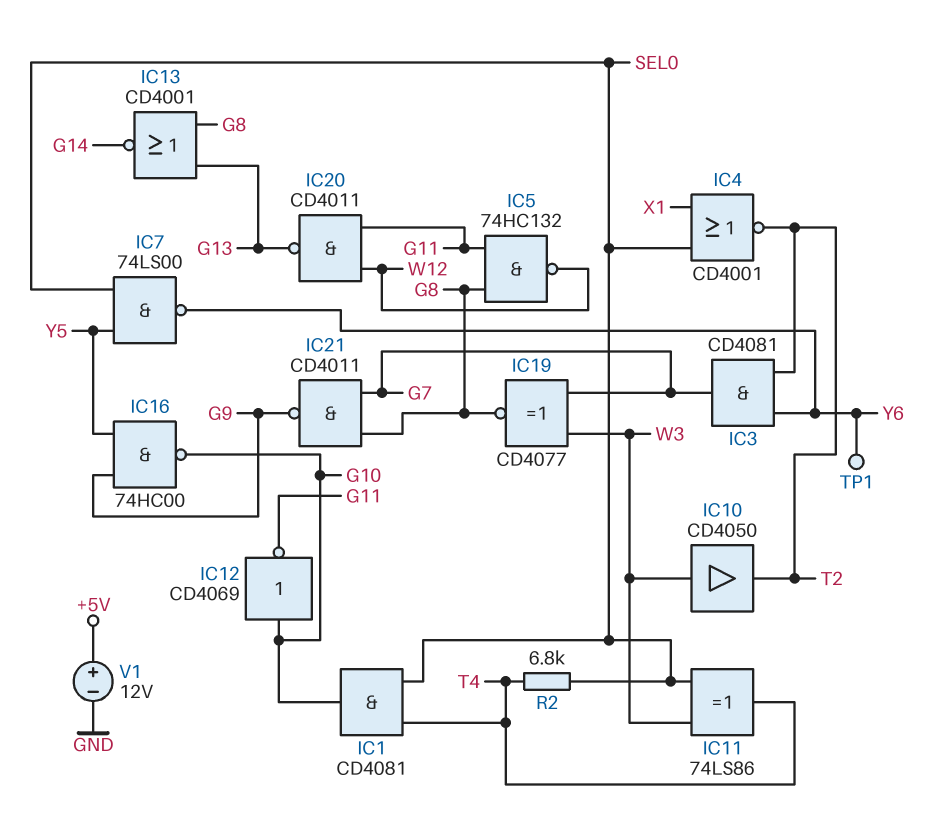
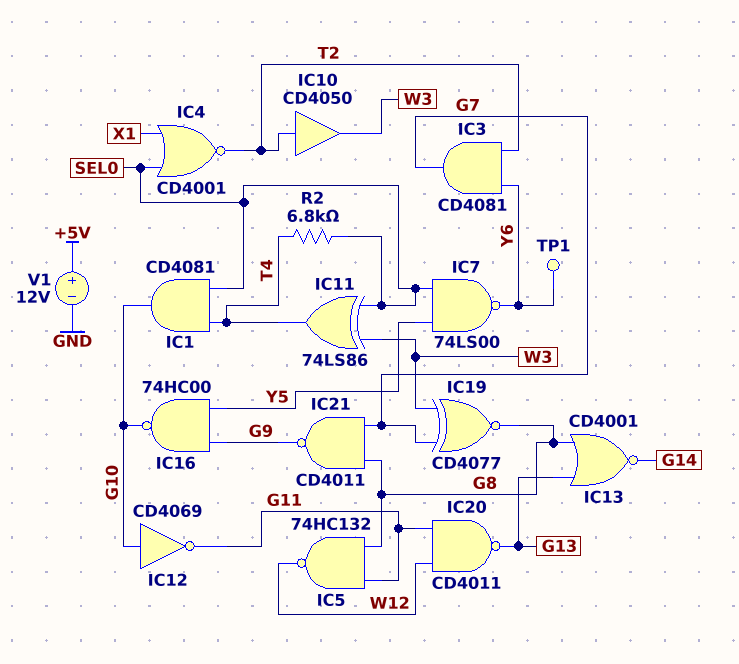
IC10: buffer CD4050 (in W3, out T2) -> buffer CD4050 (in T2, out W3)

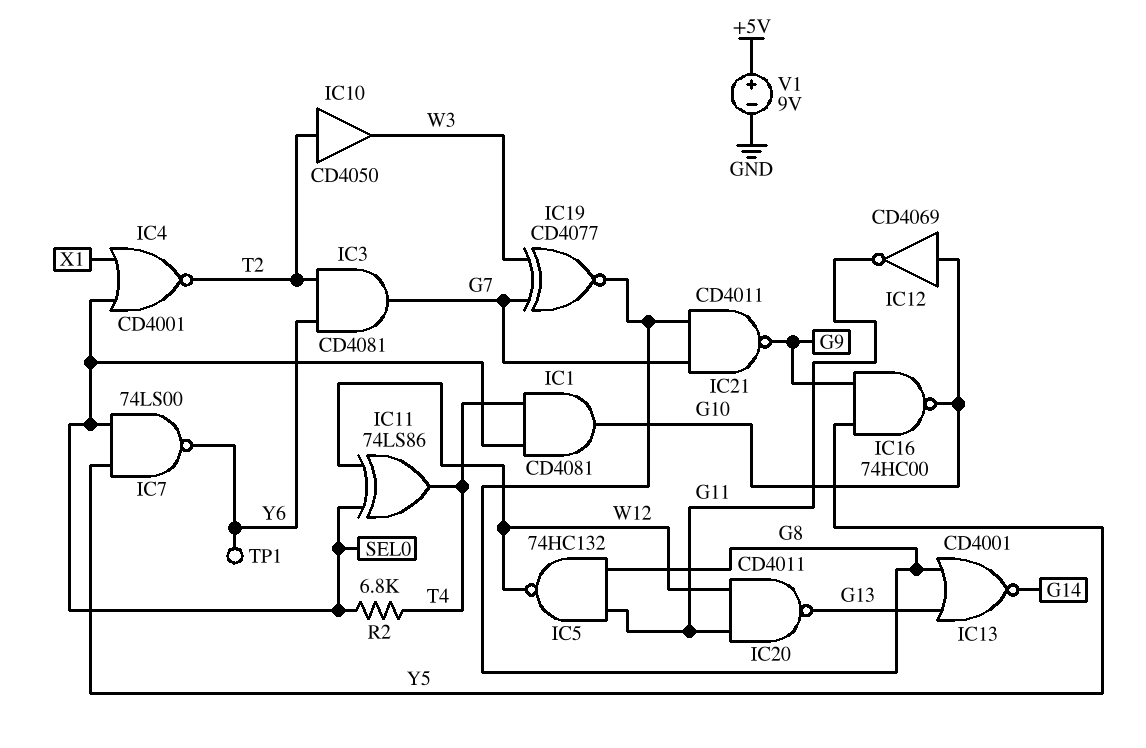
IC11: XOR 74LS86 (in SEL0, in W3, out T4) -> XOR 74LS86 (in SEL0, in W12, out T4)
V1: 12V (plus +5V, minus GND) -> 9V (plus +5V, minus GND)

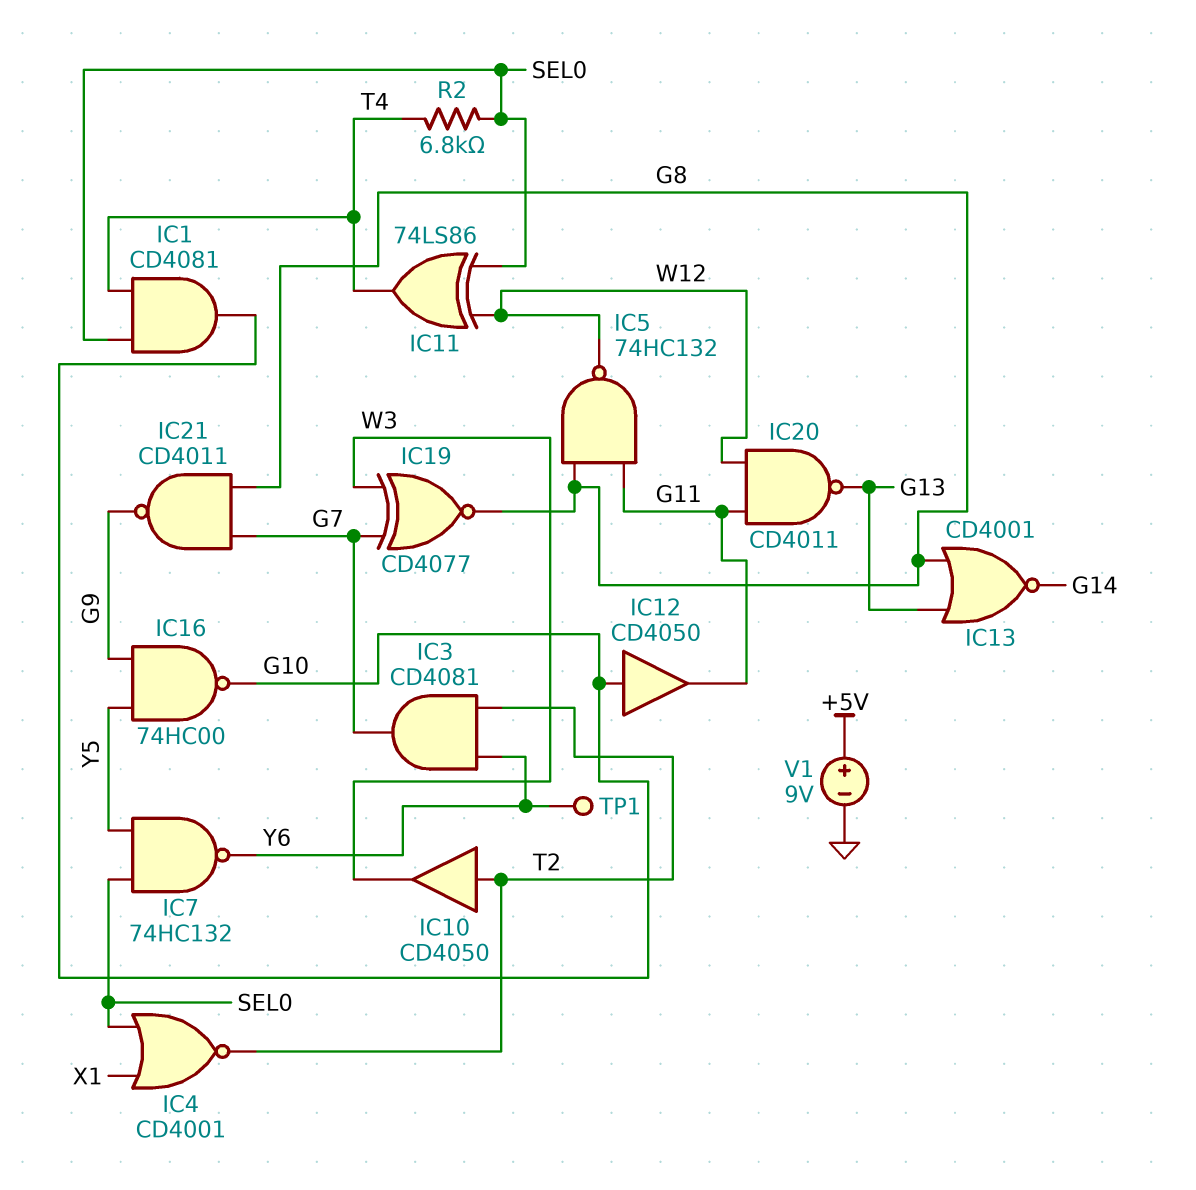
IC7: NAND 74LS00 (in SEL0, in Y5, out Y6) -> NAND 74HC132 (in SEL0, in Y5, out Y6)
IC12: NOT CD4069 (in G10, out G11) -> buffer CD4050 (in G10, out G11)

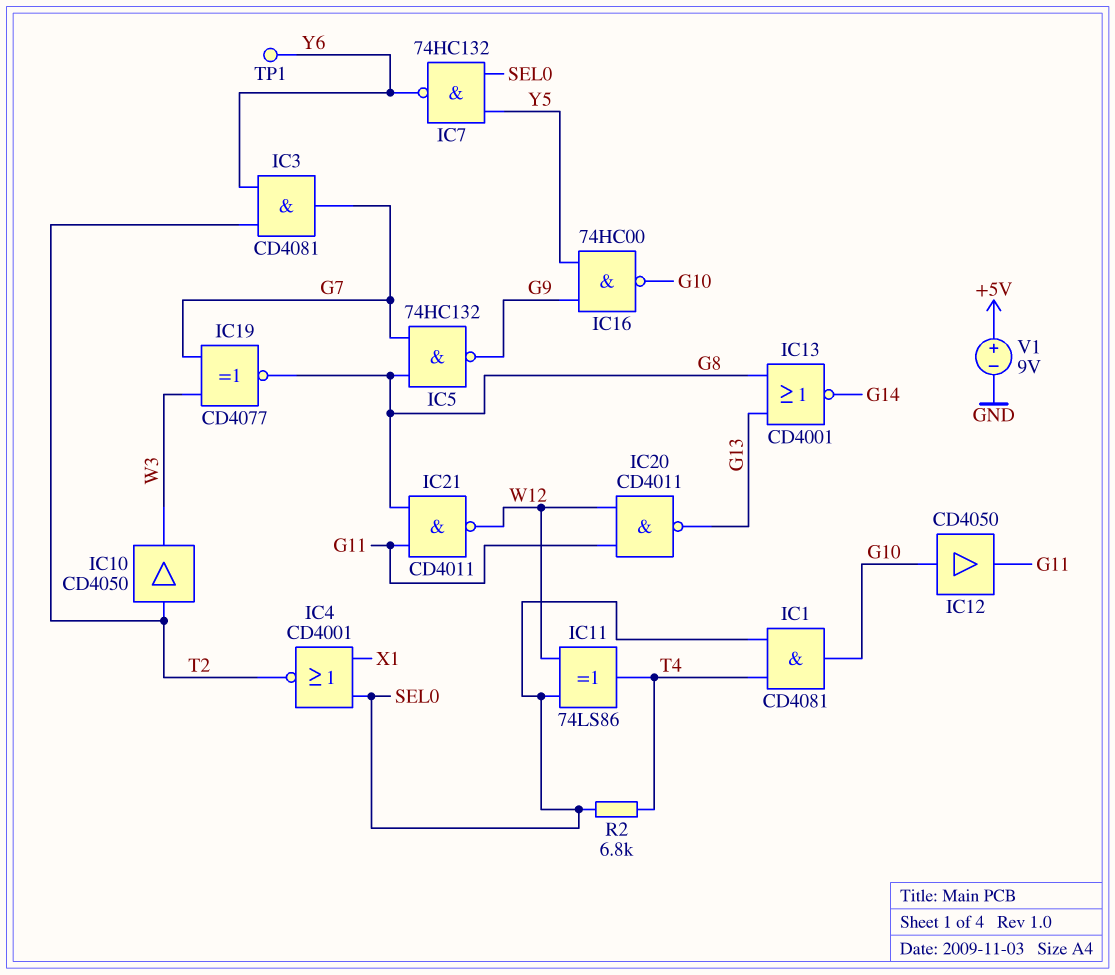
IC5: NAND 74HC132 (in G8, in G11, out W12) -> NAND 74HC132 (in G7, in G8, out G9)
IC21: NAND CD4011 (in G7, in G8, out G9) -> NAND CD4011 (in G8, in G11, out W12)

